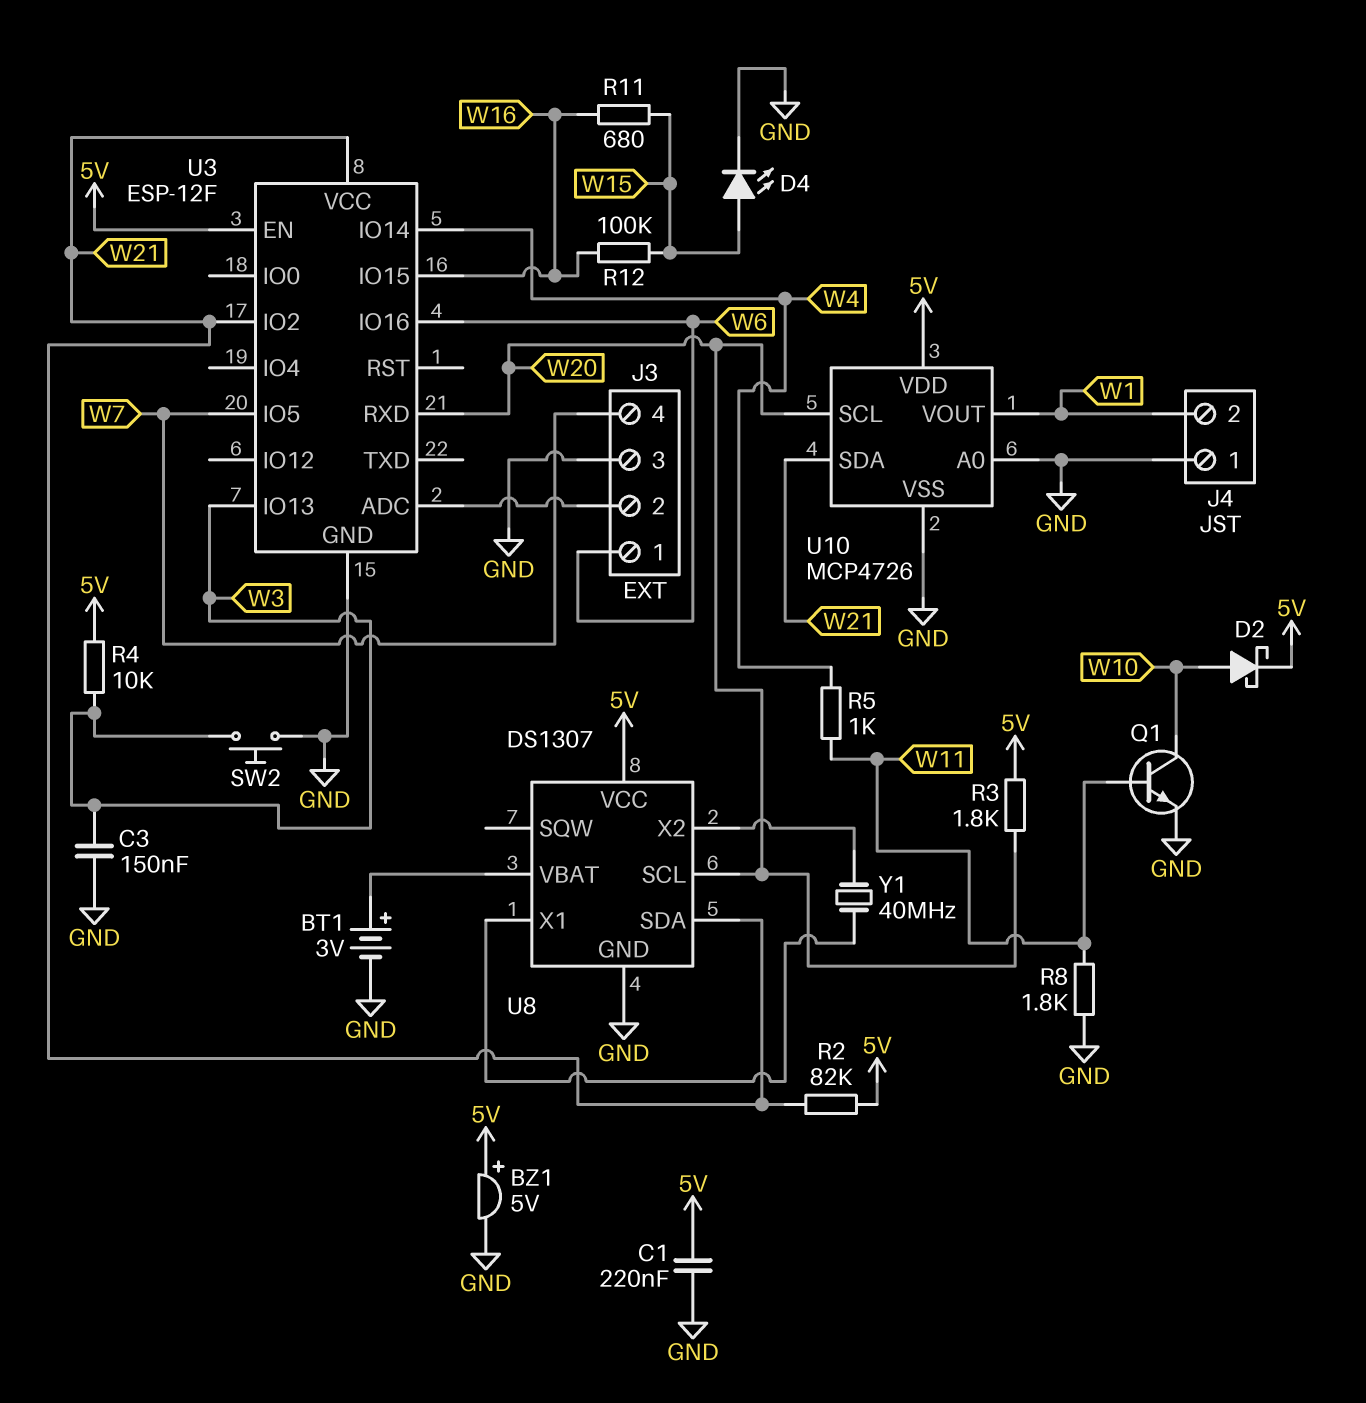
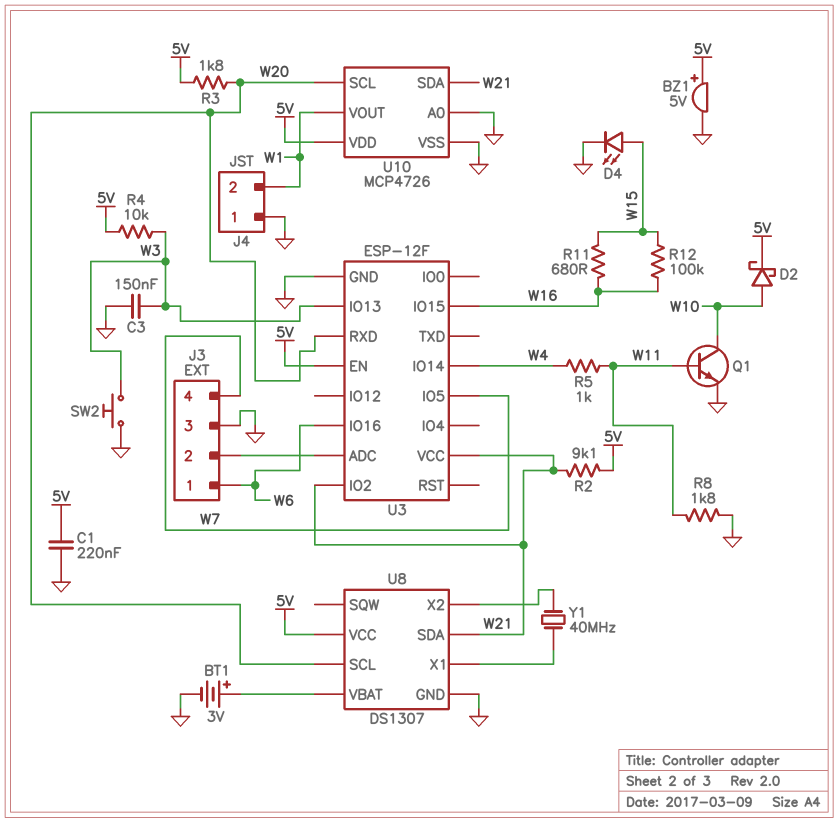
R2: 82k (5V, W21) -> 9.1k (5V, W21)

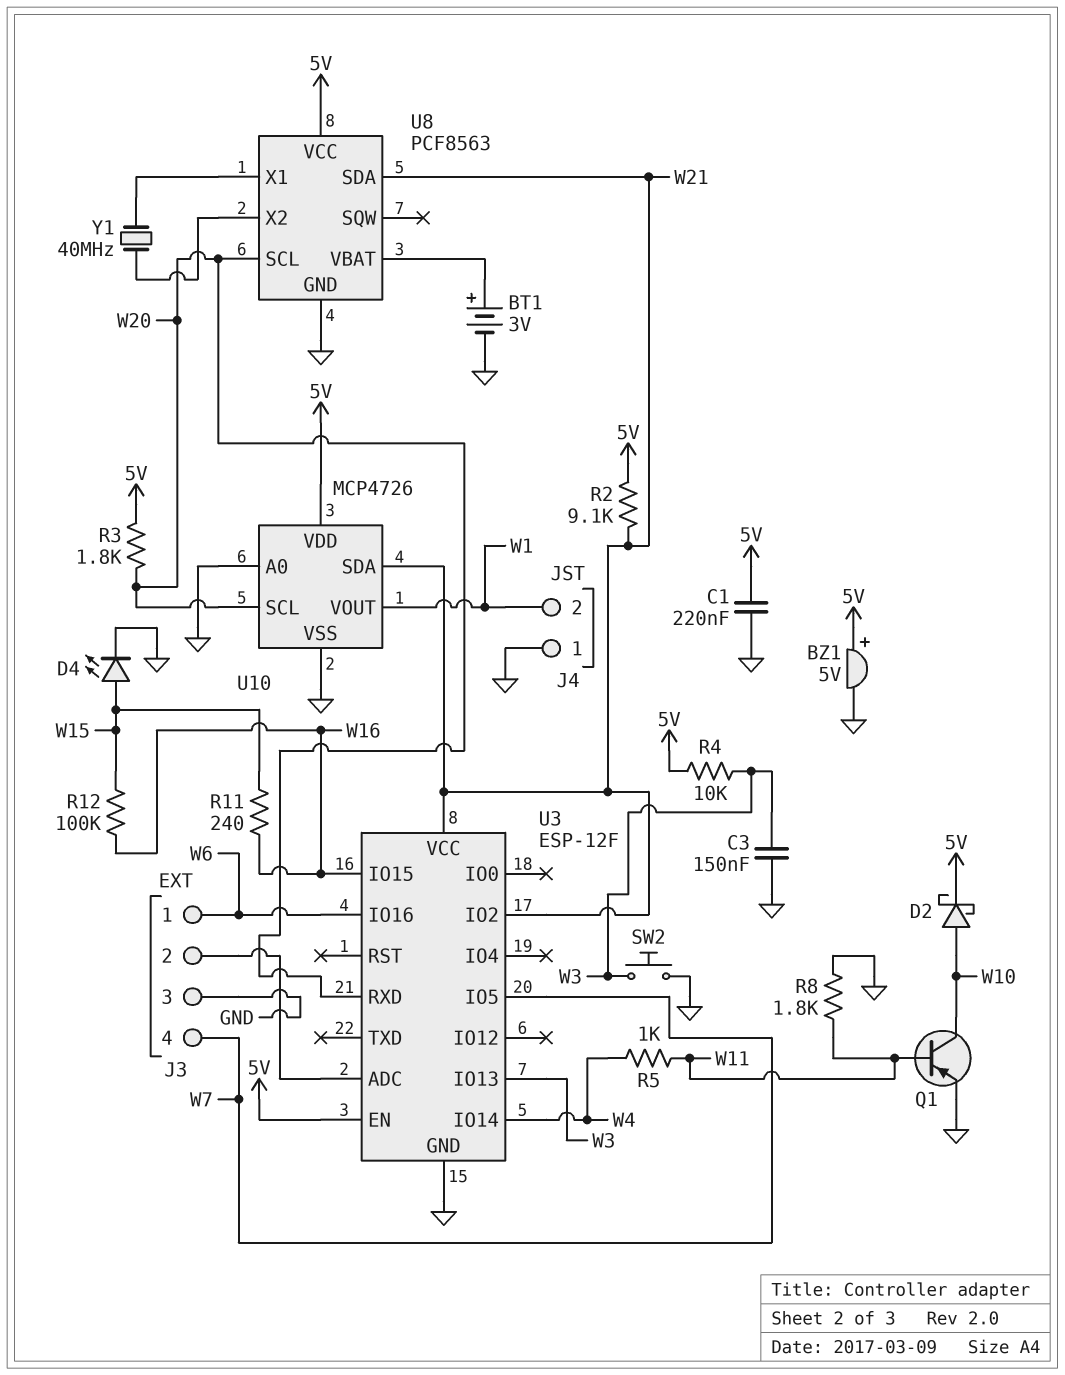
Q1: NPN (B W11, C W10, E GND) -> PNP (B W11, C W10, E GND)
R11: 680 (W15, W16) -> 240 (W15, W16)
U8: DS1307 -> PCF8563

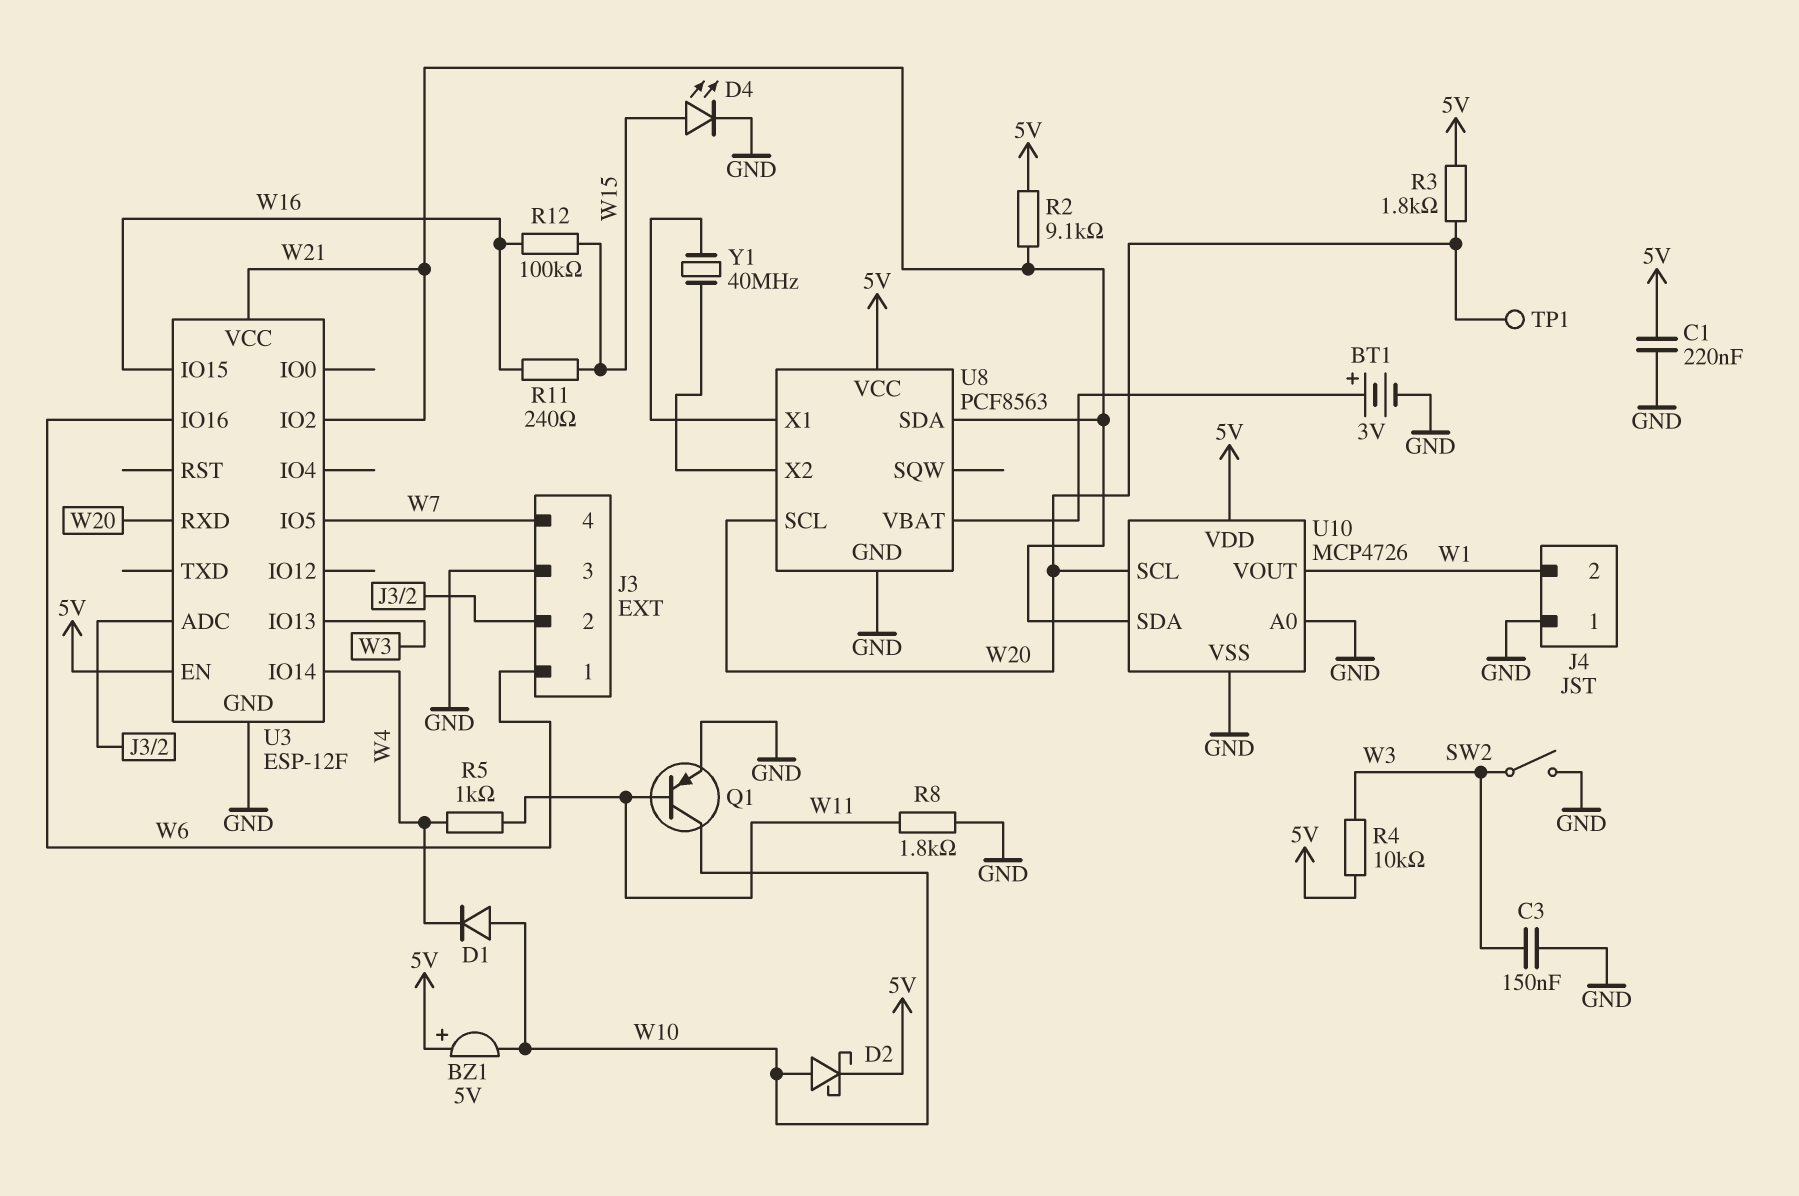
BZ1: buzzer 5V (plus 5V, minus GND) -> buzzer 5V (plus 5V, minus W10)
D1: none -> diode (A W10, K W4)
SW2: button (GND, W3) -> switch (GND, W3)
TP1: none -> test point (W20)

